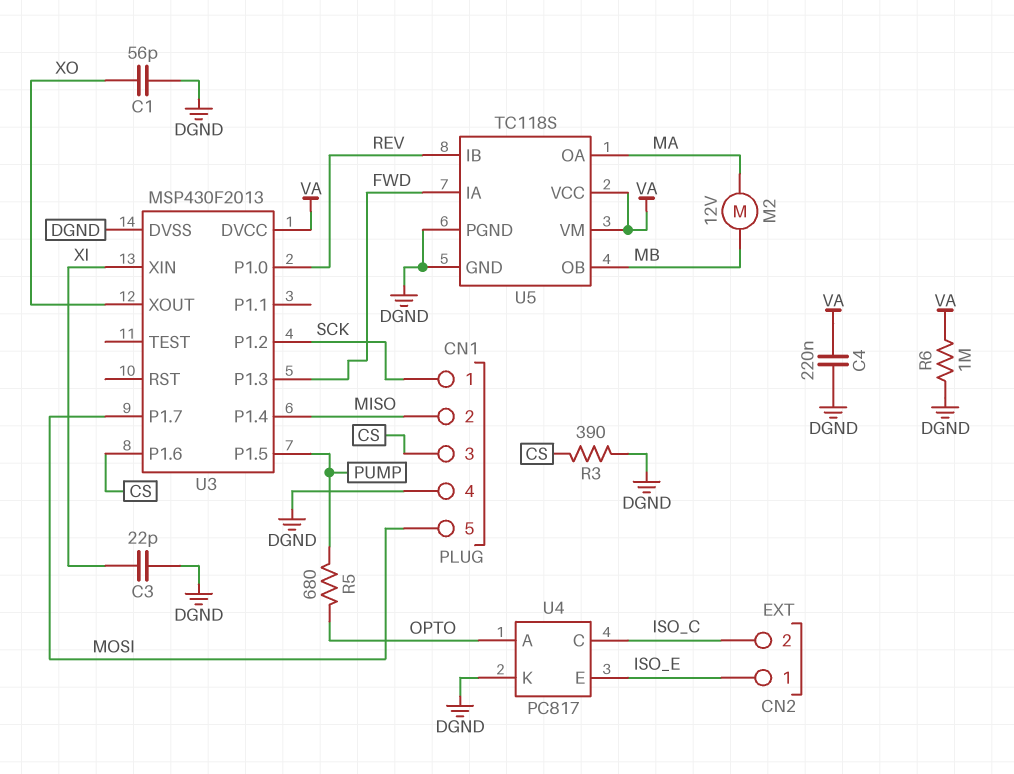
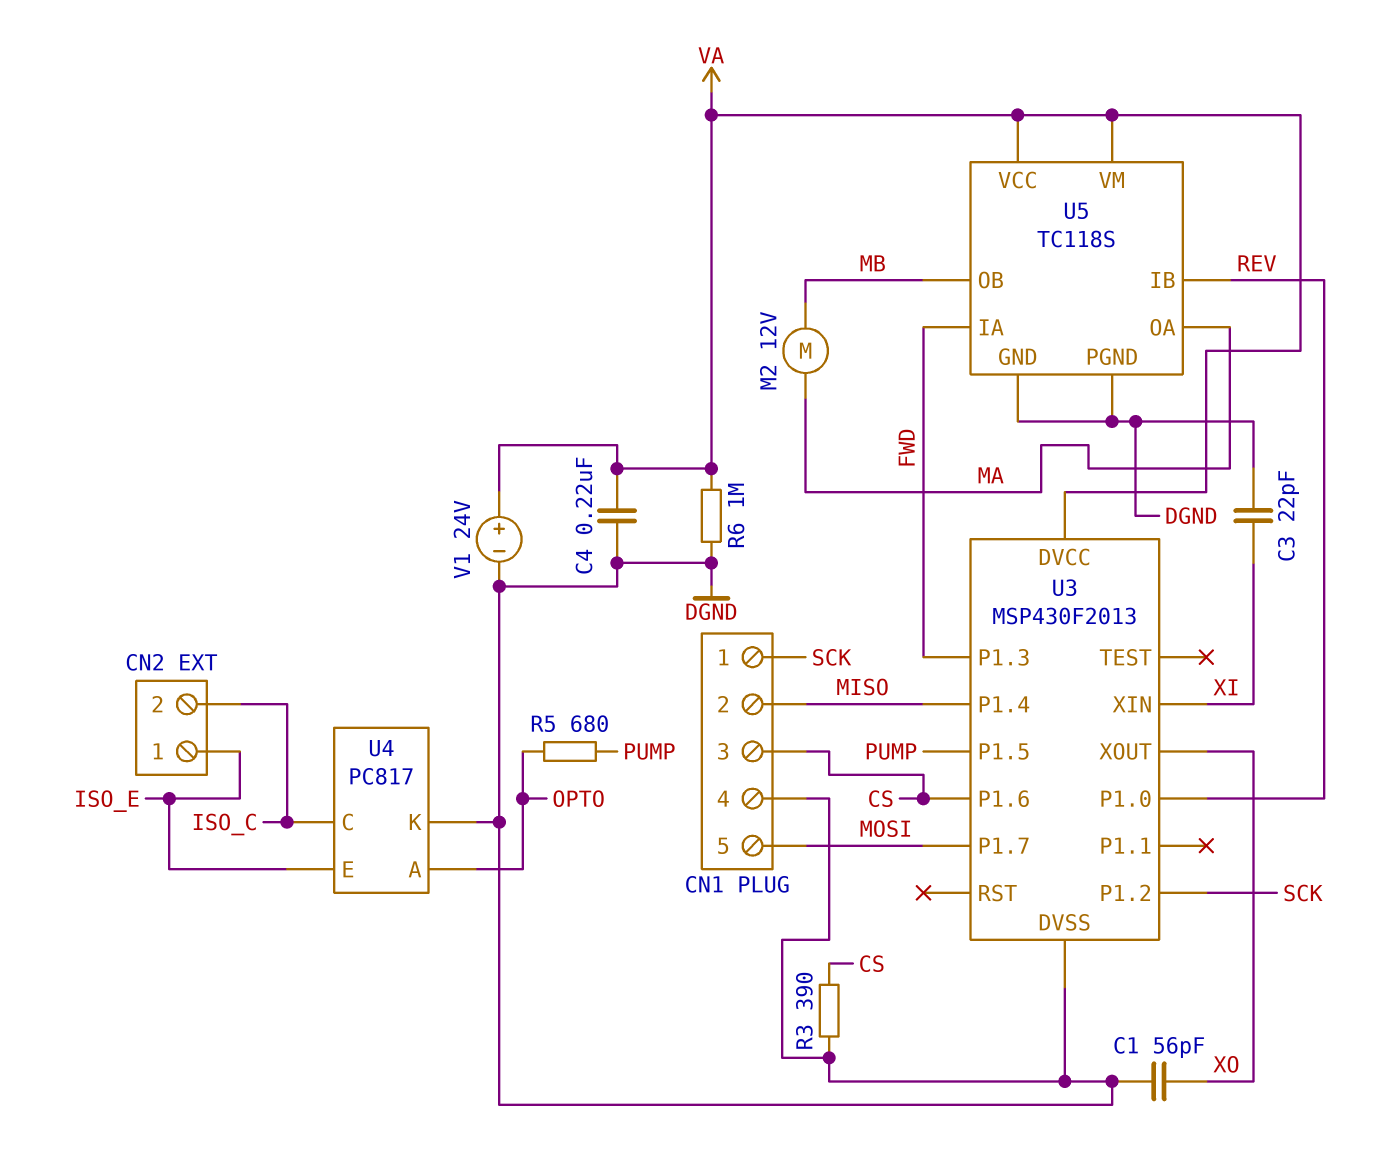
V1: none -> 24V (plus VA, minus DGND)

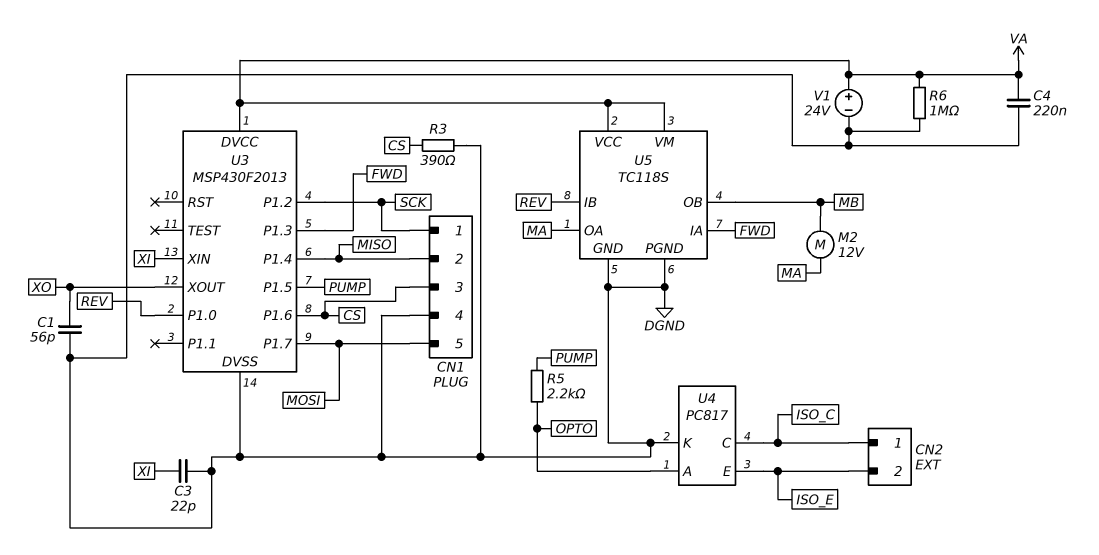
CN2 pin 1: ISO_E -> ISO_C
CN2 pin 2: ISO_C -> ISO_E
R5: 680 (OPTO, PUMP) -> 2.2k (OPTO, PUMP)

